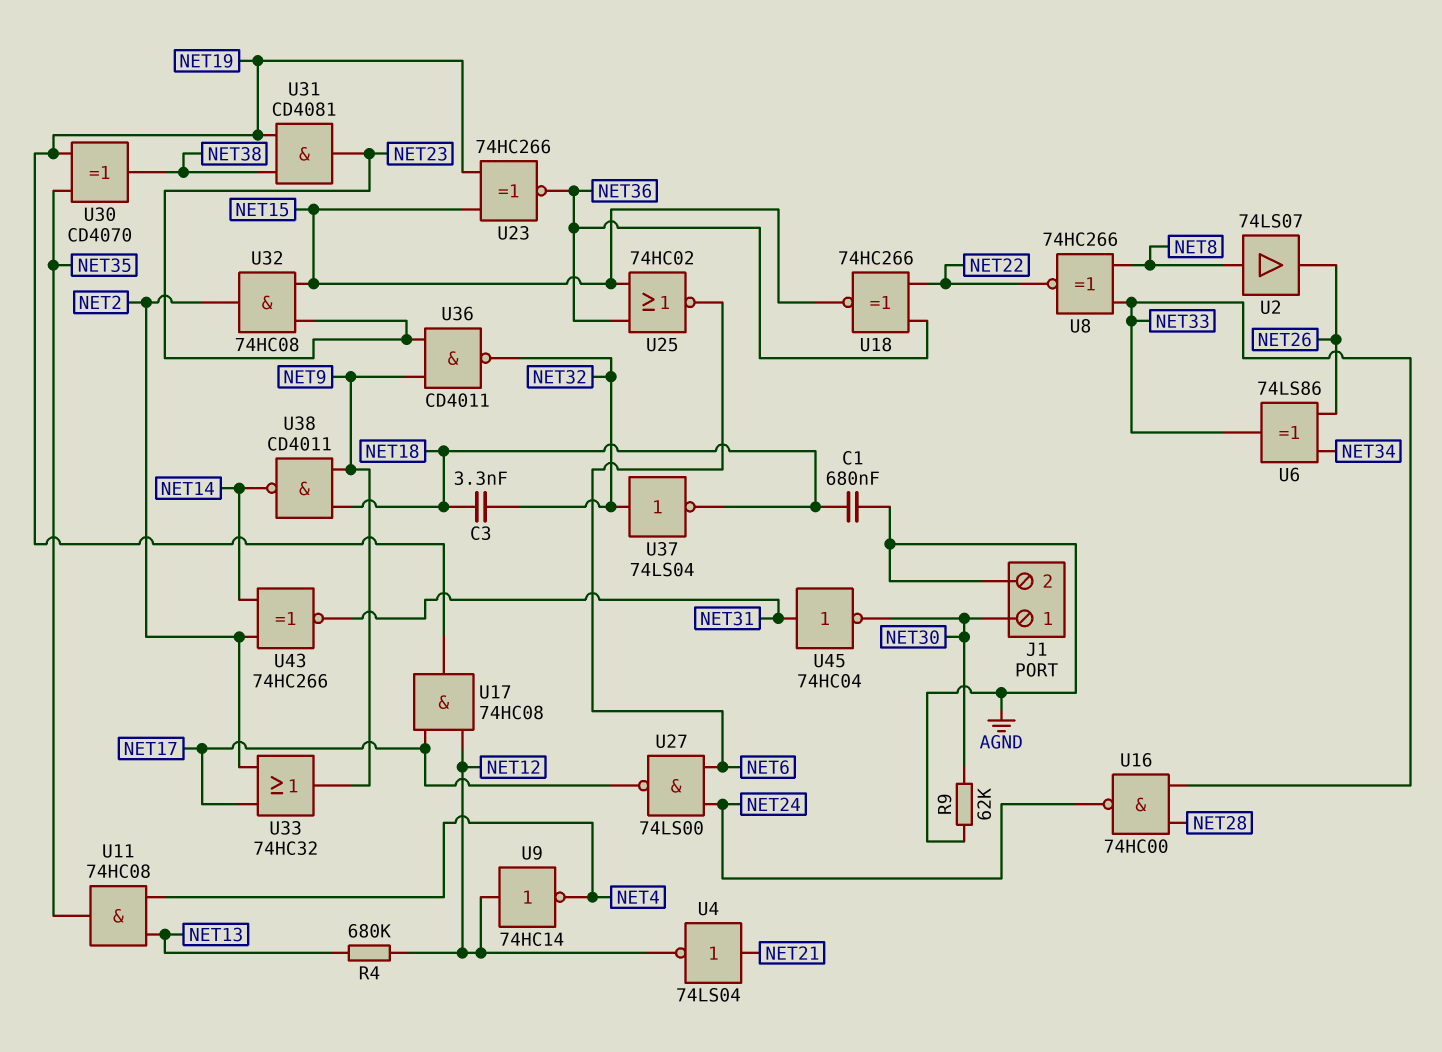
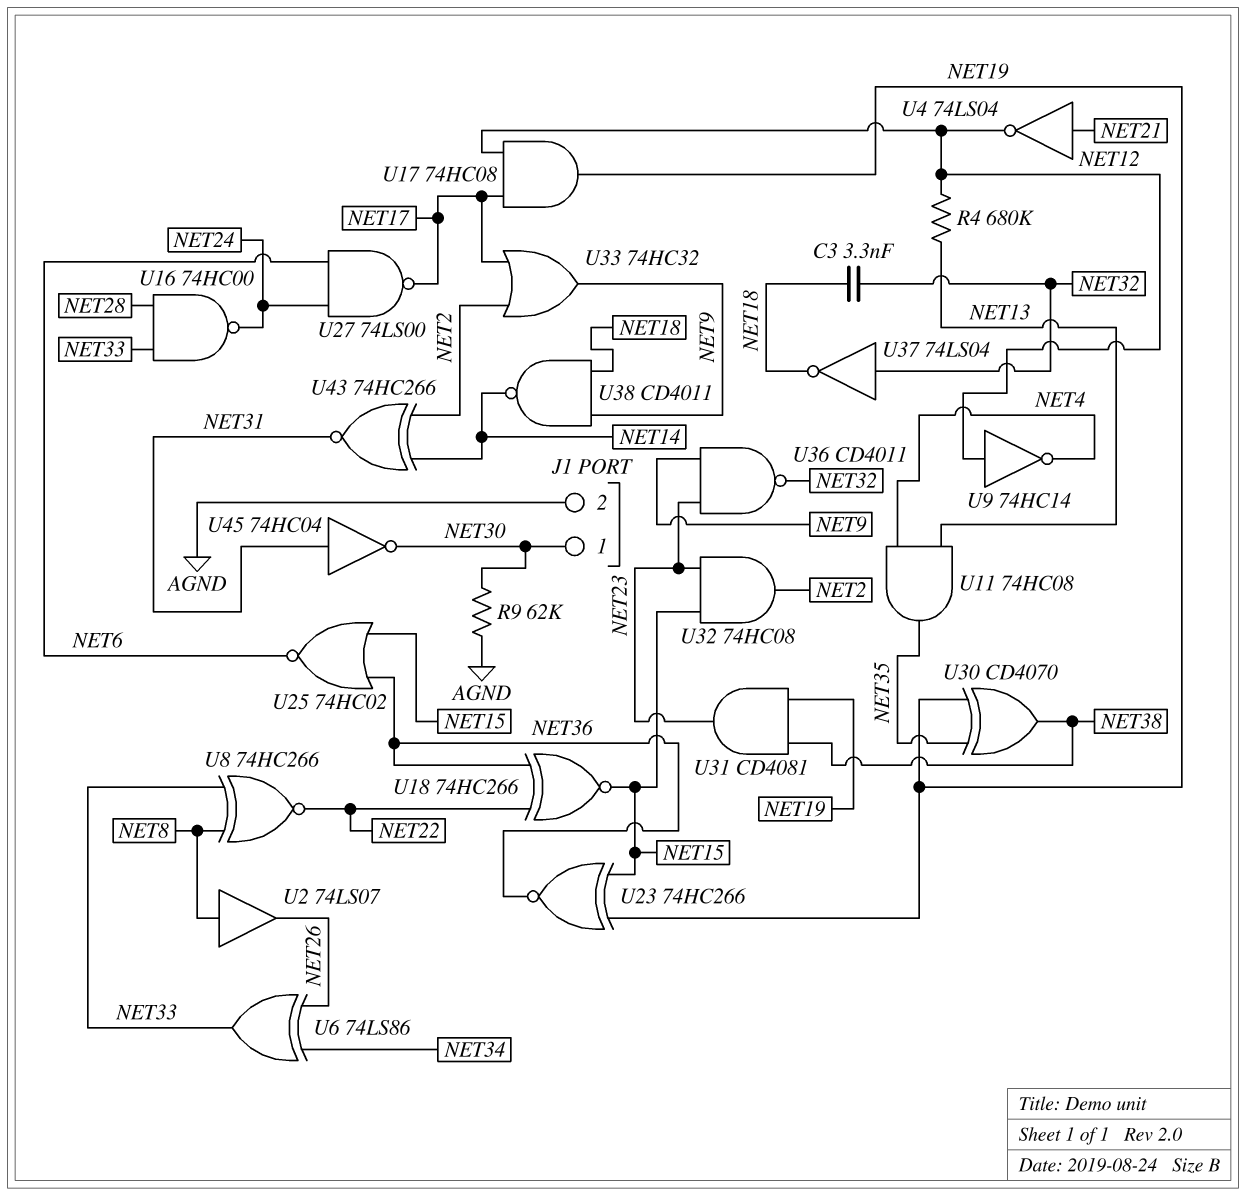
C1: 680nF (AGND, NET18) -> none

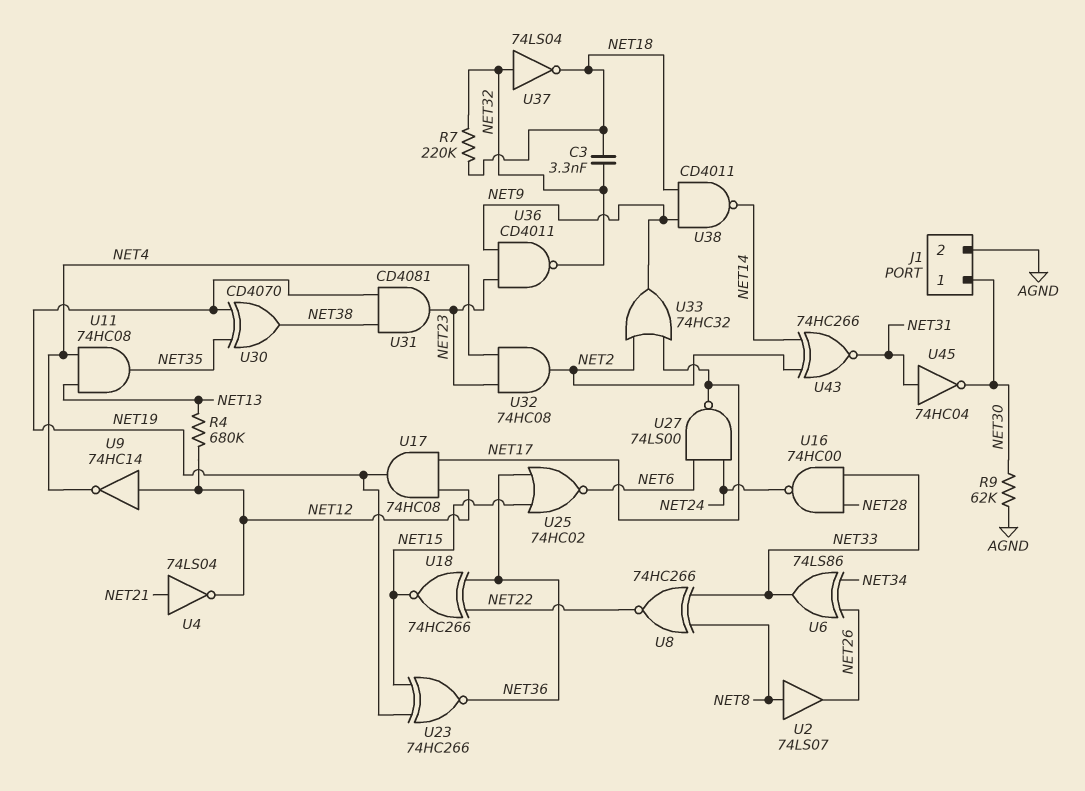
R7: none -> 220k (NET18, NET32)
U32: AND 74HC08 (in NET15, in NET23, out NET2) -> AND 74HC08 (in NET4, in NET23, out NET2)

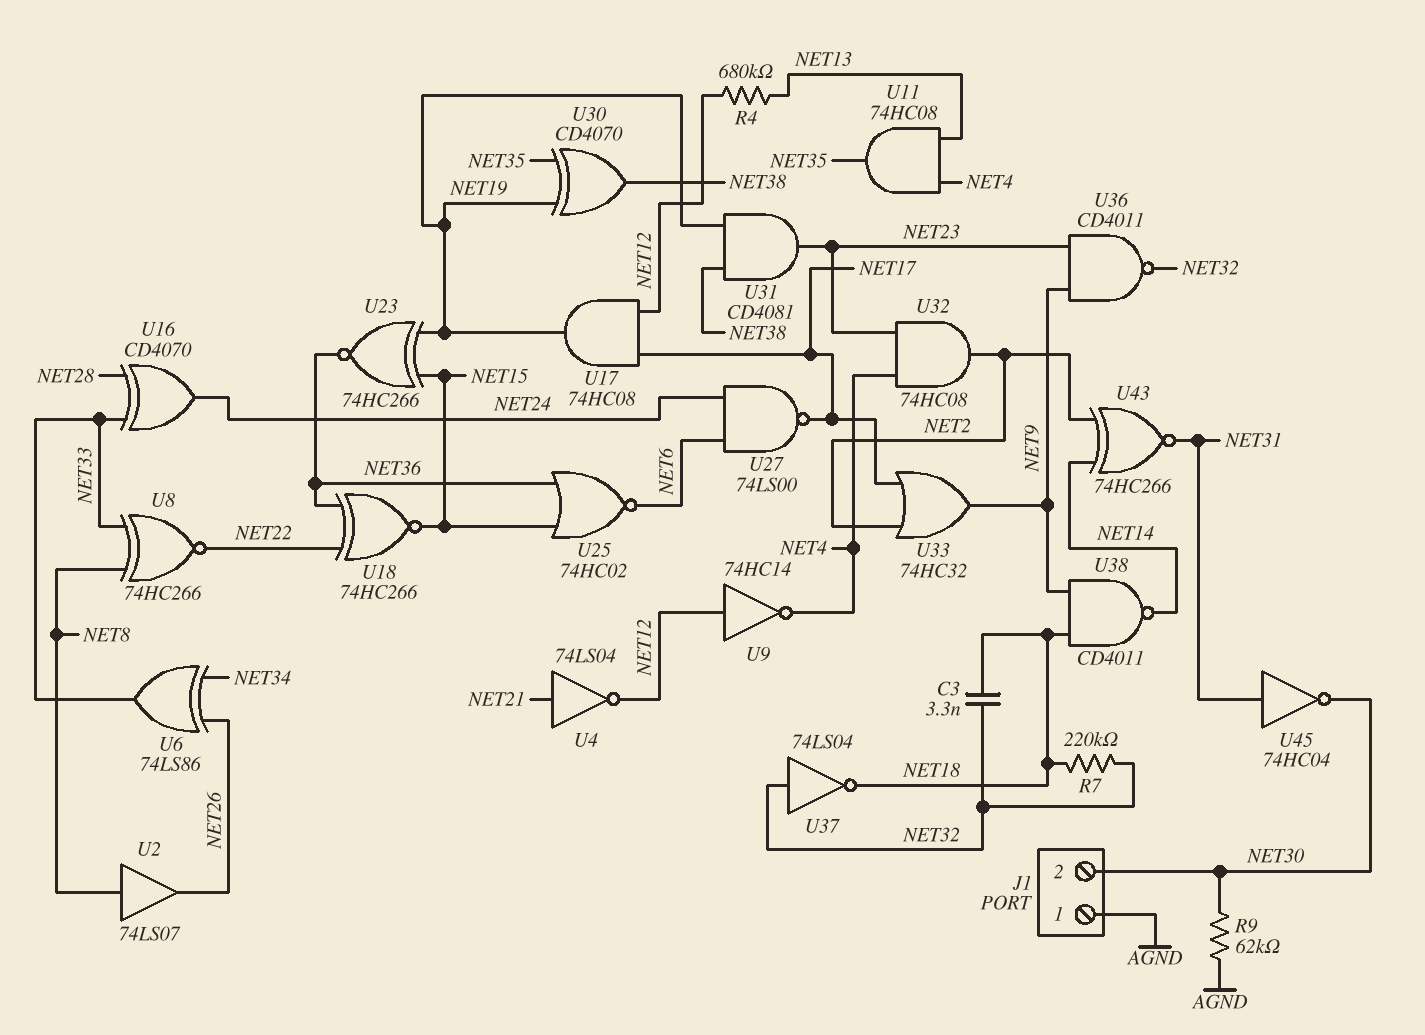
J1 pin 1: NET30 -> AGND
J1 pin 2: AGND -> NET30
U16: NAND 74HC00 (in NET28, in NET33, out NET24) -> XOR CD4070 (in NET28, in NET33, out NET24)

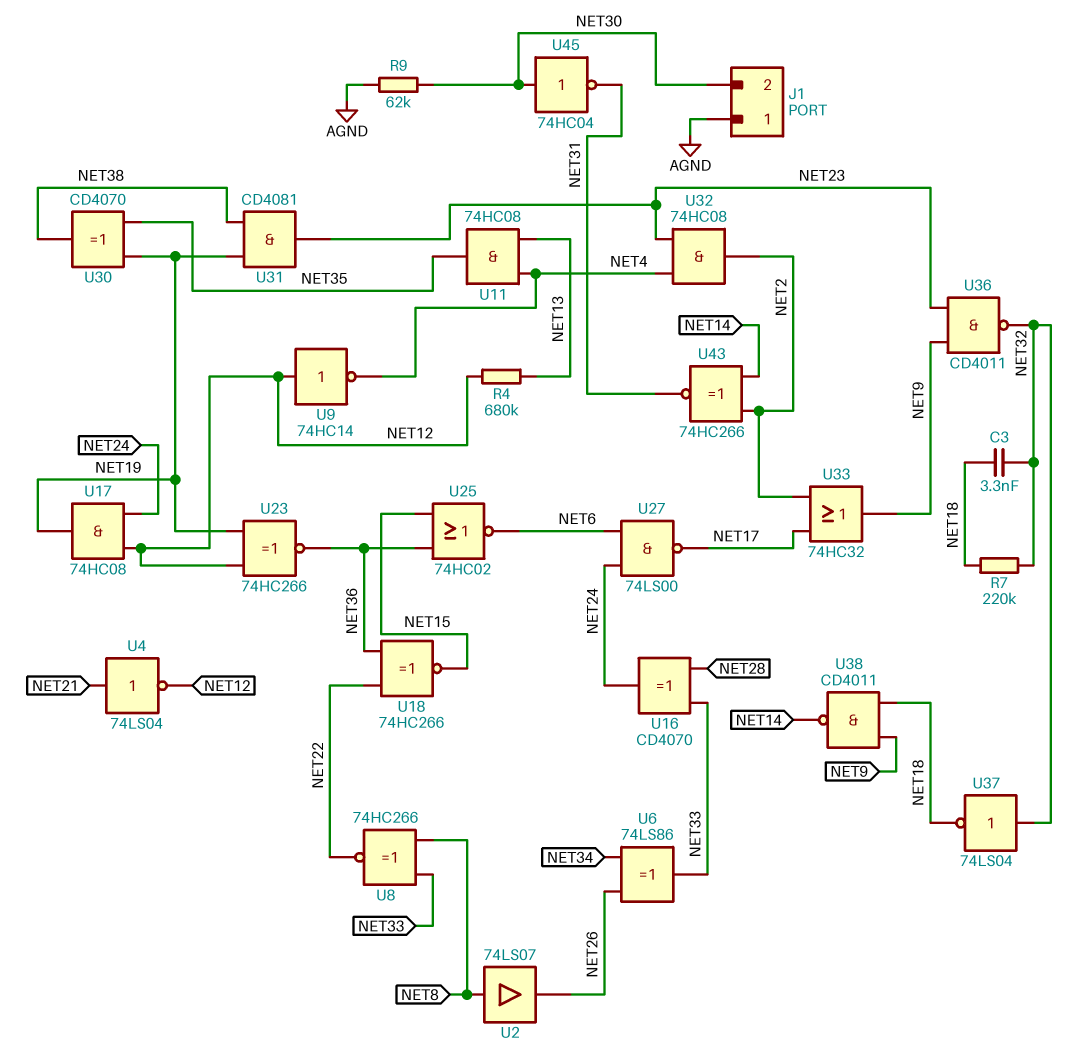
U17: AND 74HC08 (in NET12, in NET17, out NET19) -> AND 74HC08 (in NET12, in NET24, out NET19)
U23: XNOR 74HC266 (in NET15, in NET19, out NET36) -> XNOR 74HC266 (in NET12, in NET19, out NET36)
U45: NOT 74HC04 (in NET31, out NET30) -> NOT 74HC04 (in NET30, out NET31)

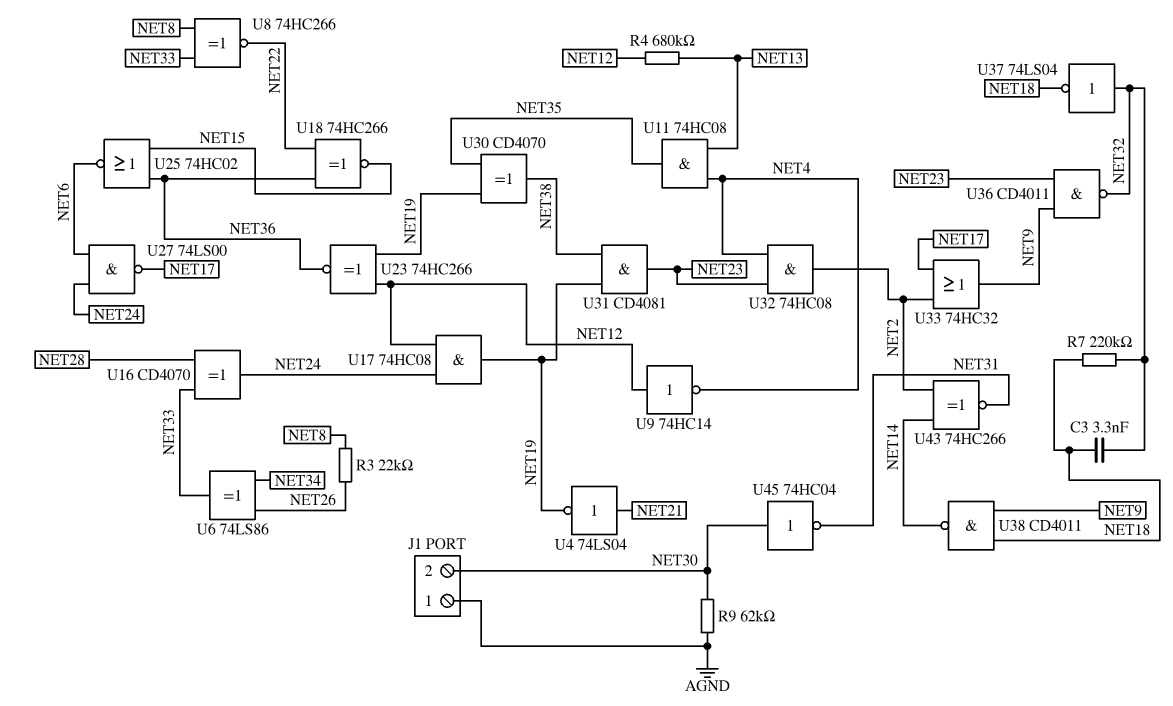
R3: none -> 22k (NET8, NET26)
U2: buffer 74LS07 (in NET8, out NET26) -> none
U4: NOT 74LS04 (in NET21, out NET12) -> NOT 74LS04 (in NET21, out NET19)

